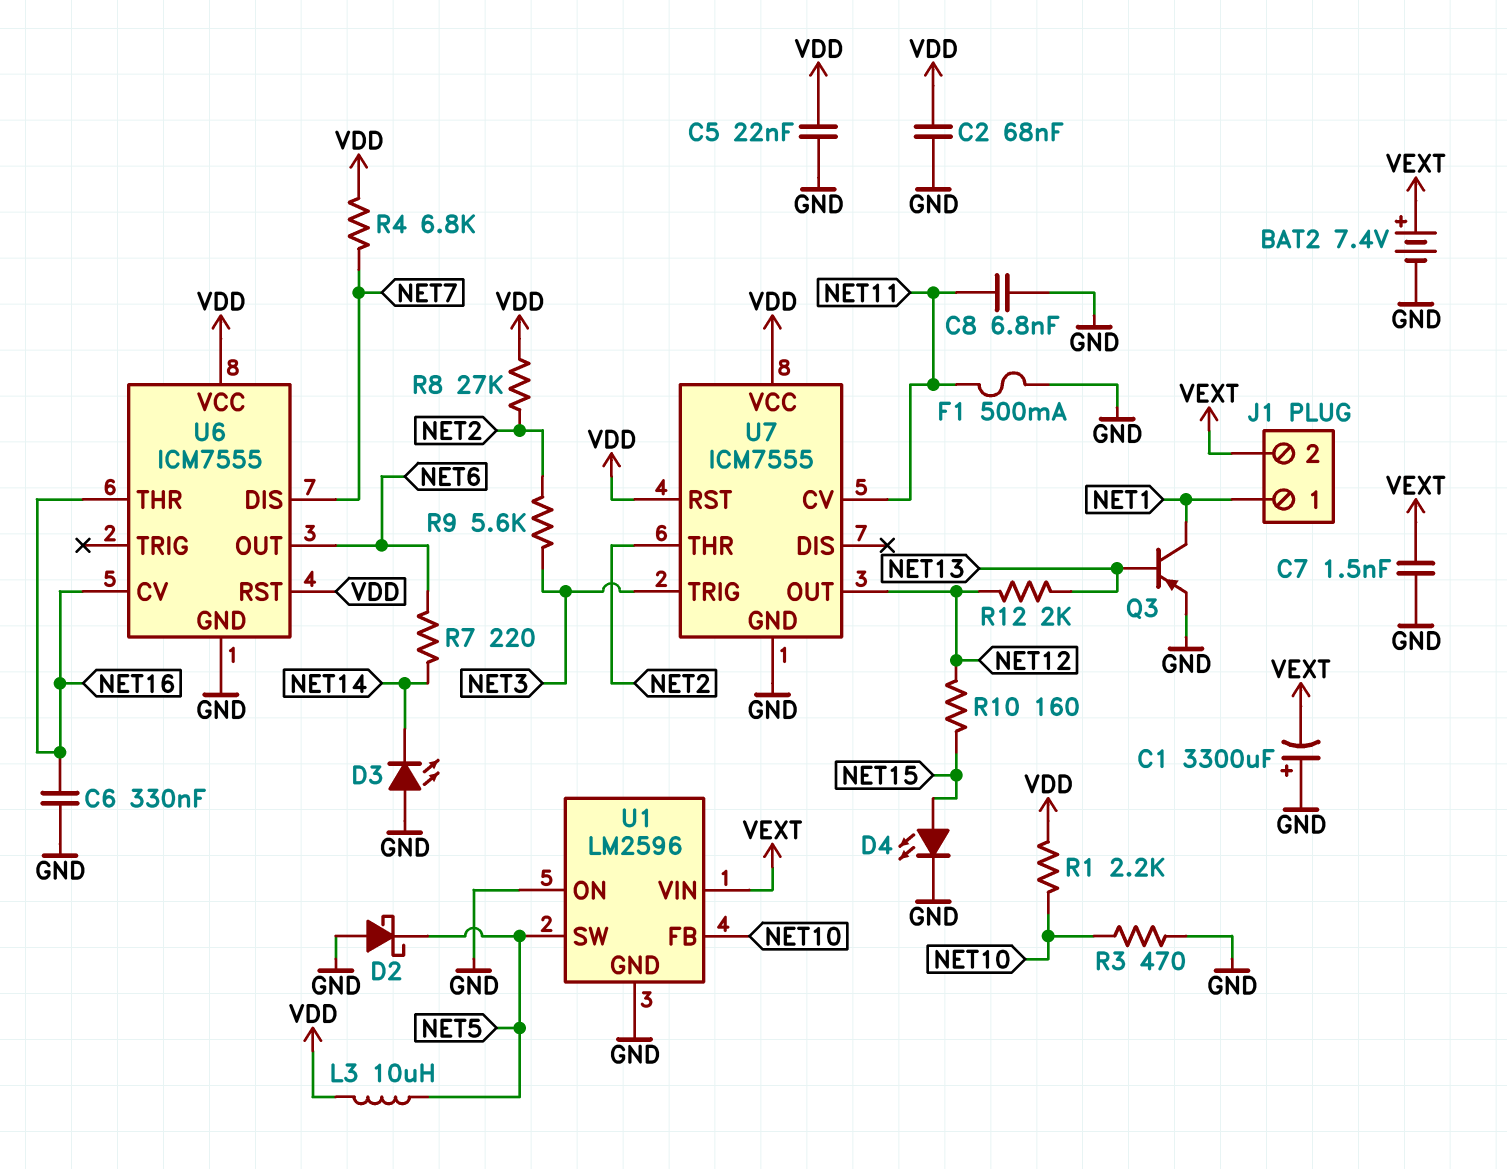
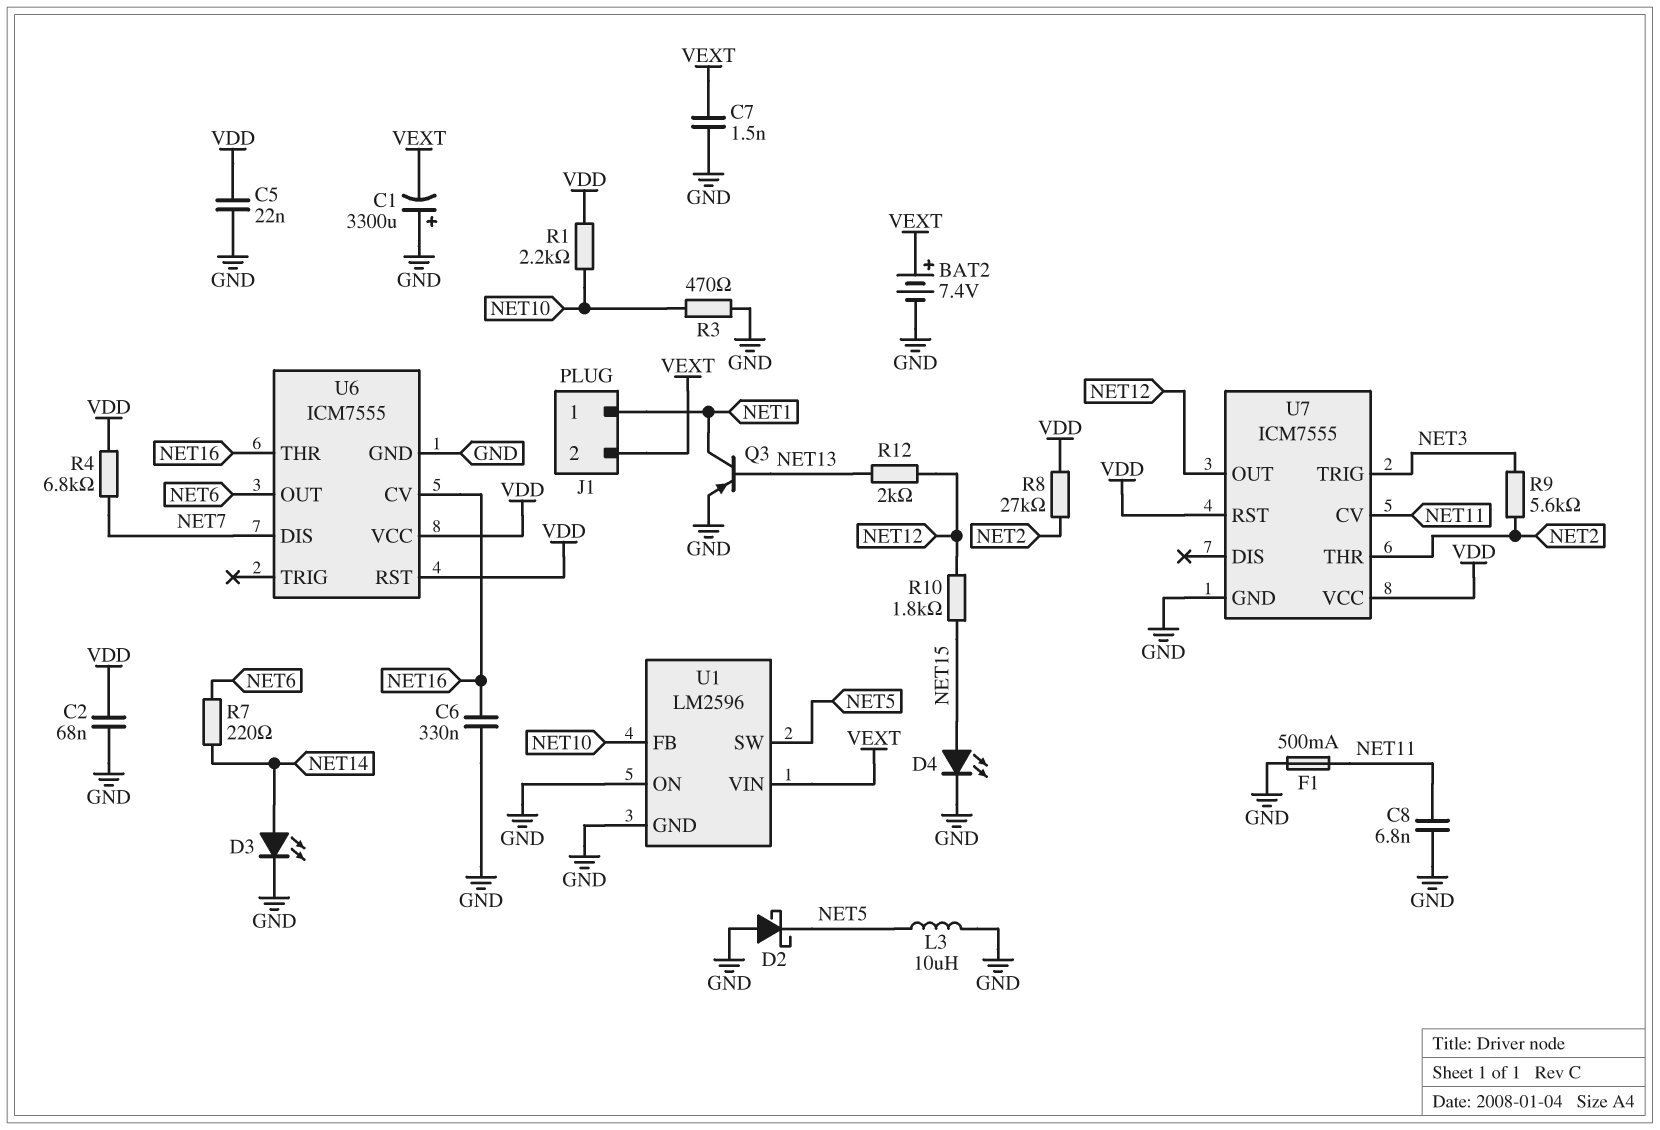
D3: LED (A GND, K NET14) -> LED (A NET14, K GND)
L3: 10uH (NET5, VDD) -> 10uH (GND, NET5)
R10: 160 (NET12, NET15) -> 1.8k (NET12, NET15)

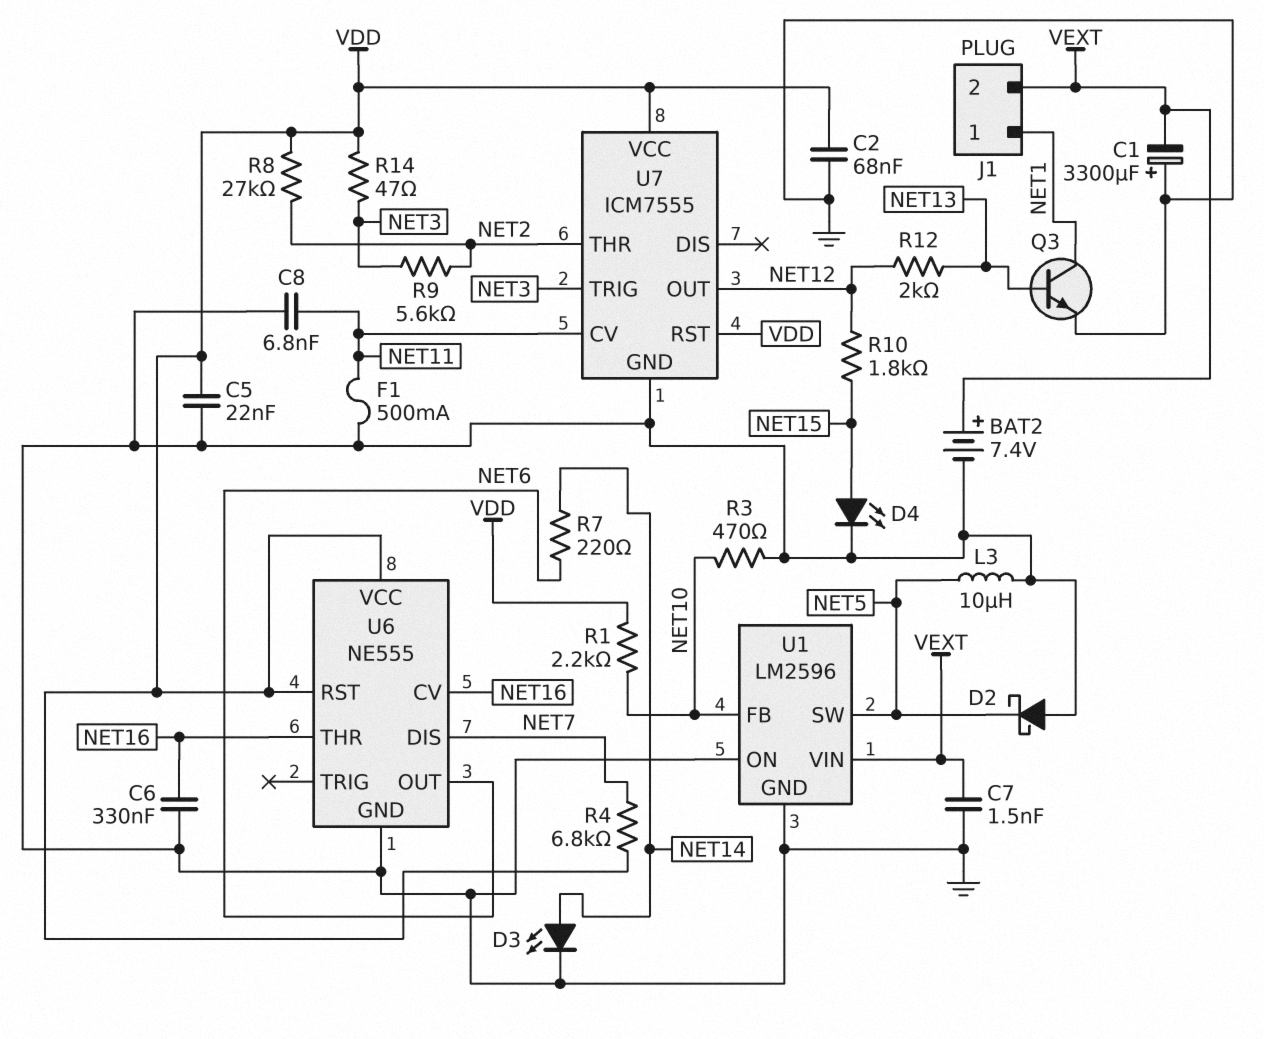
Q3: PNP (B NET13, C NET1, E GND) -> NPN (B NET13, C NET1, E GND)
R14: none -> 47 (NET3, VDD)
U6: ICM7555 -> NE555

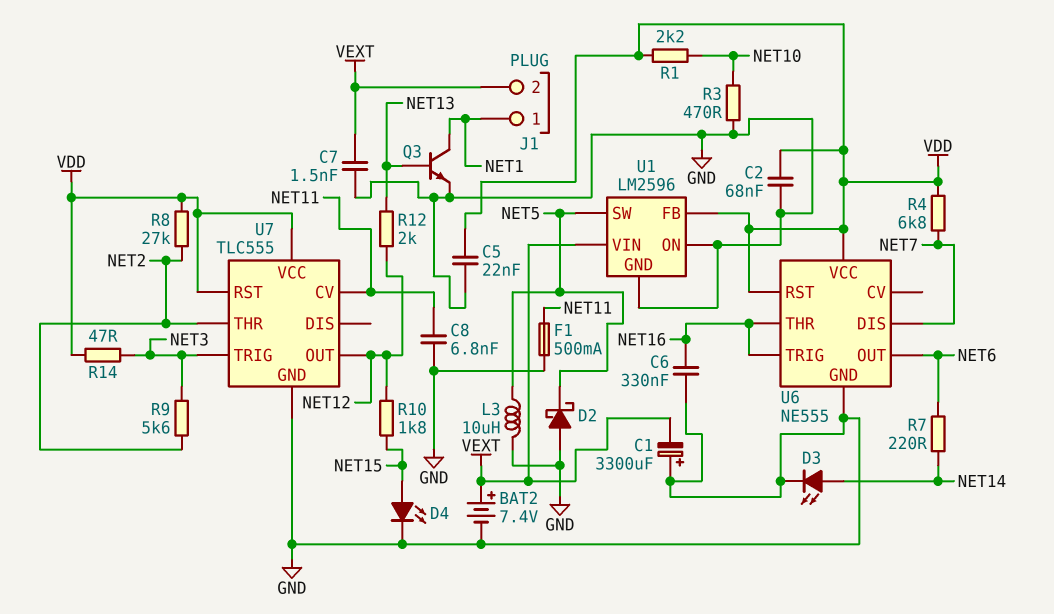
U1 pin FB: NET10 -> VDD
U6 pin CV: NET16 -> none
U6 pin TRIG: none -> NET16
U7: ICM7555 -> TLC555

